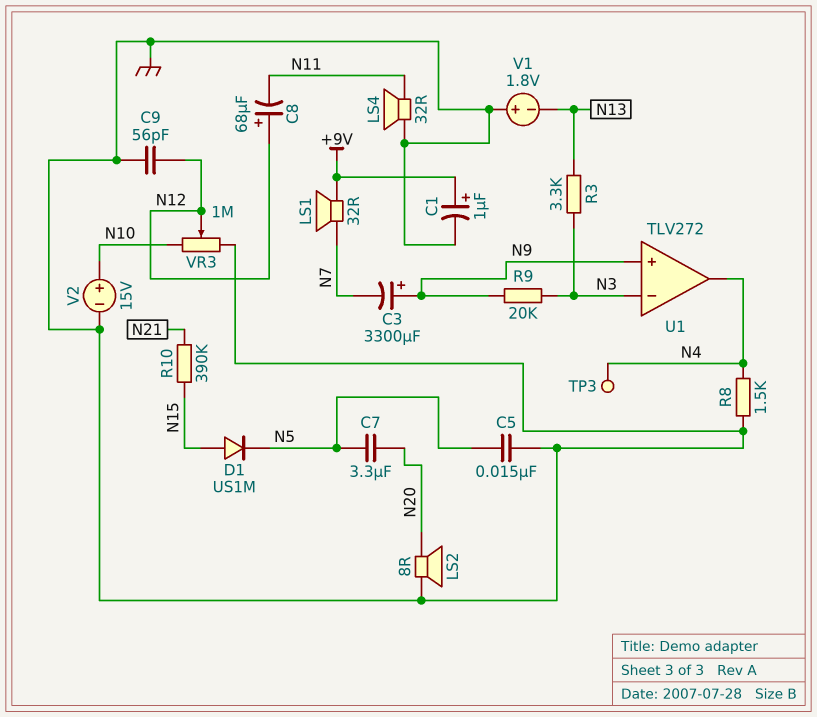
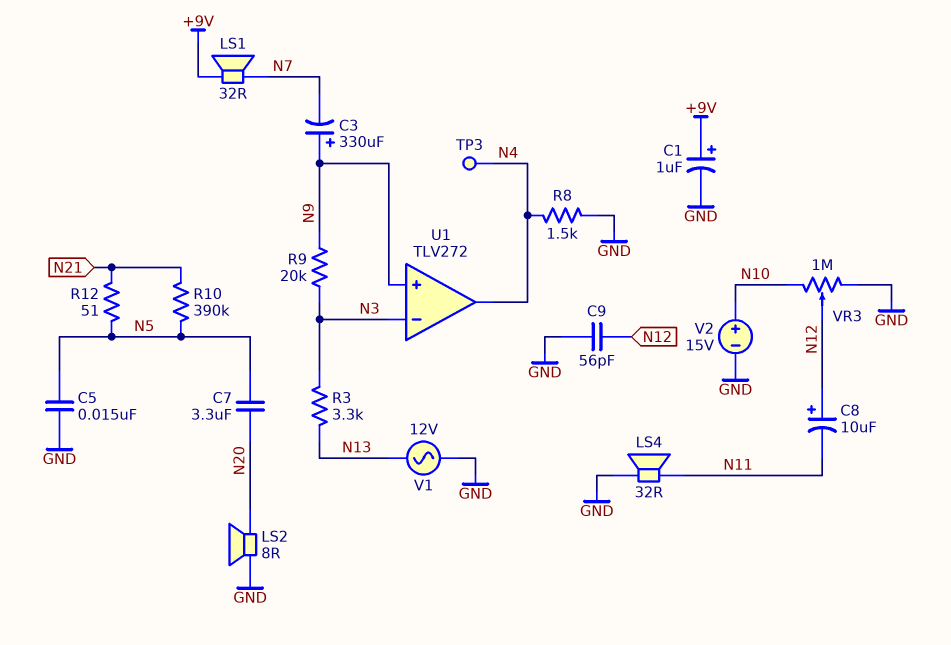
C3: 3300uF (plus N9, minus N7) -> 330uF (plus N9, minus N7)
C8: 68uF (plus N12, minus N11) -> 10uF (plus N12, minus N11)
D1: diode US1M (A N15, K N5) -> none
R10: 390k (N15, N21) -> 390k (N5, N21)
R12: none -> 51 (N5, N21)
V1: 1.8V (plus GND, minus N13) -> AC 12V (GND, N13)

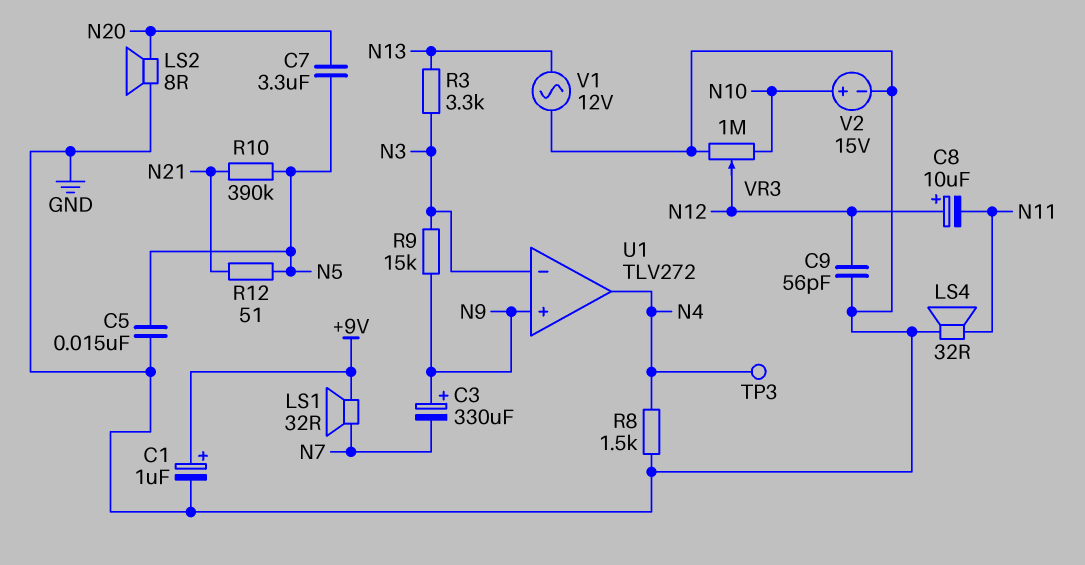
R9: 20k (N3, N9) -> 15k (N3, N9)

